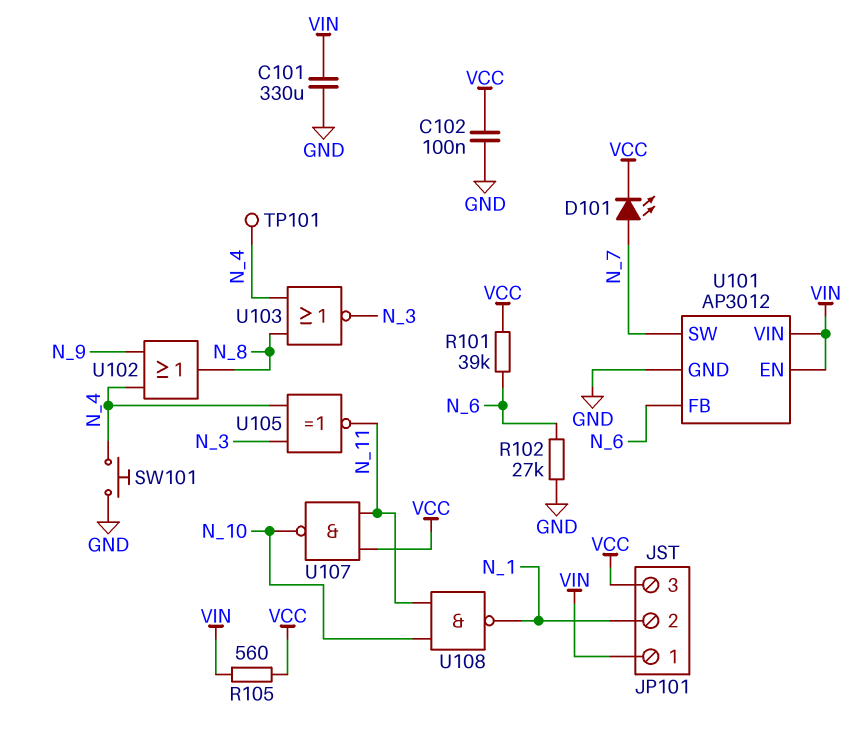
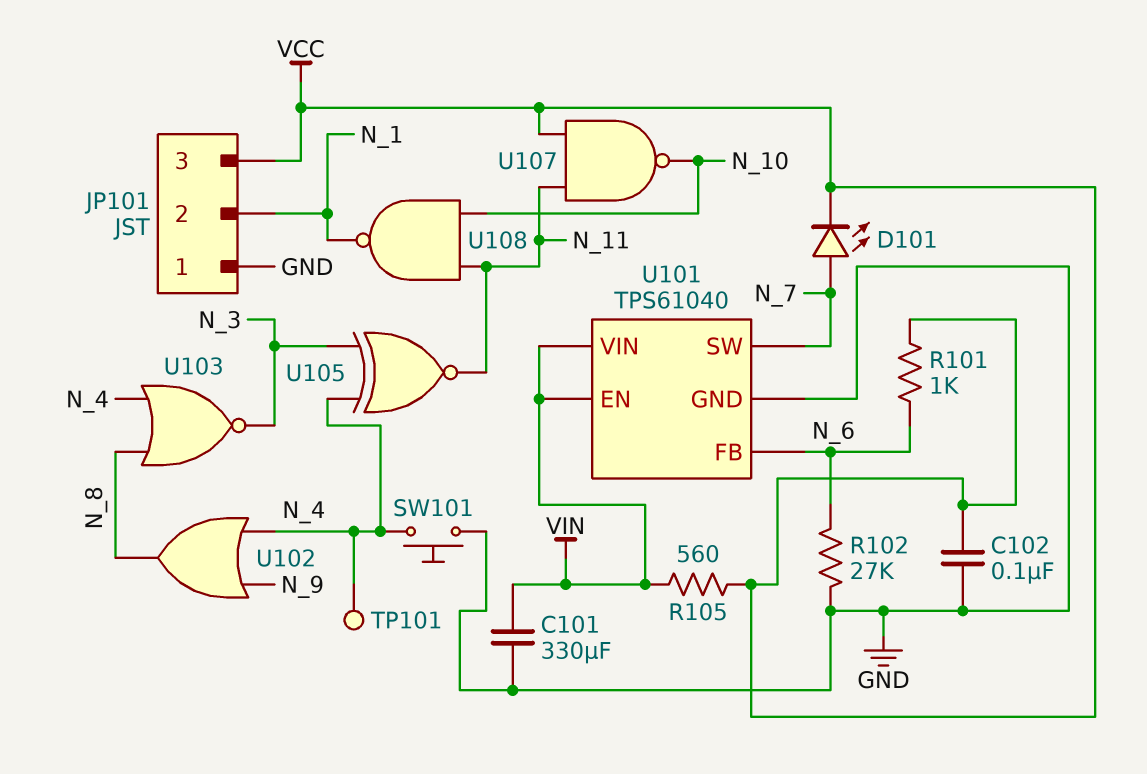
JP101 pin 1: VIN -> GND
R101: 39k (N_6, VCC) -> 1k (N_6, VCC)
U101: AP3012 -> TPS61040

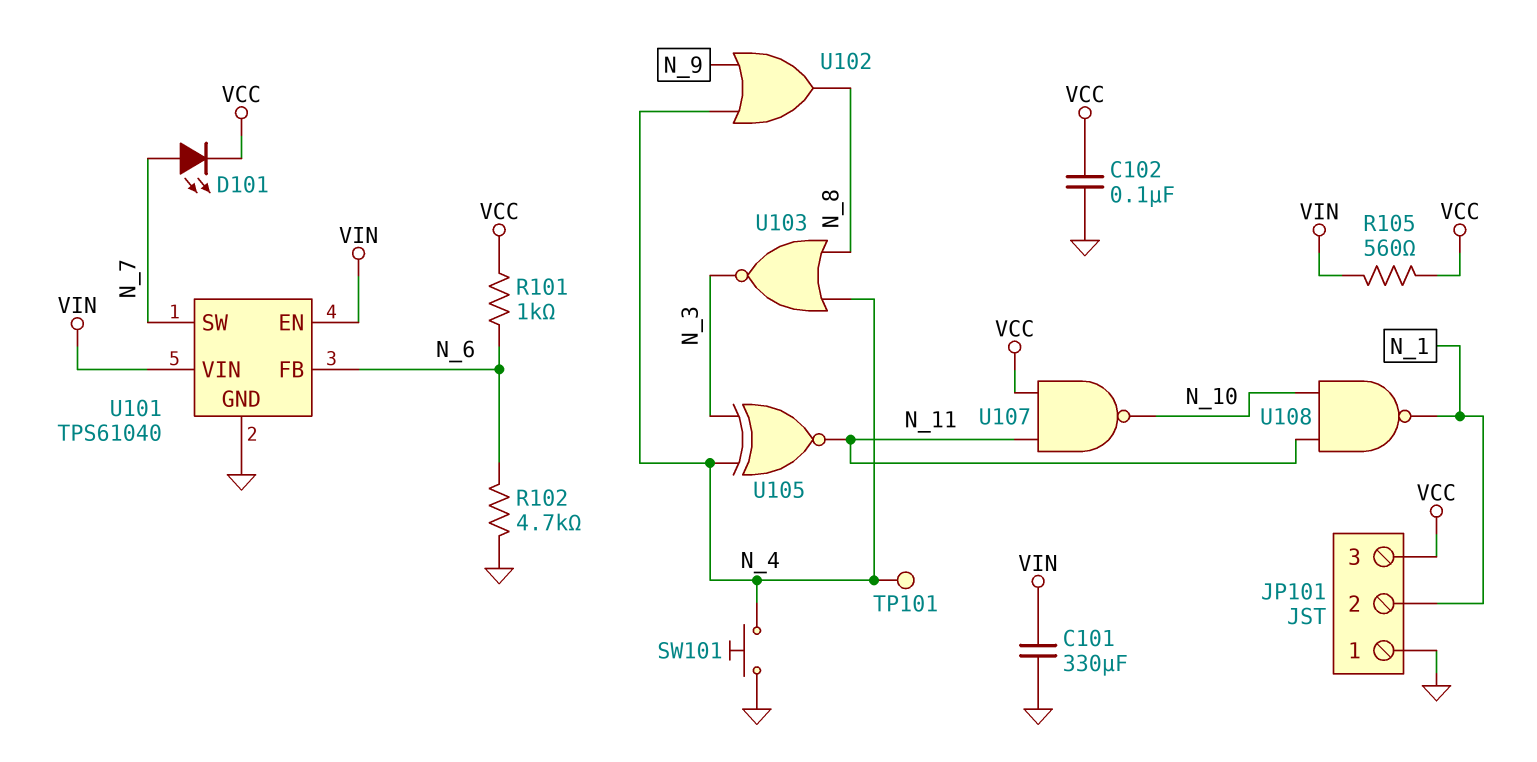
R102: 27k (GND, N_6) -> 4.7k (GND, N_6)

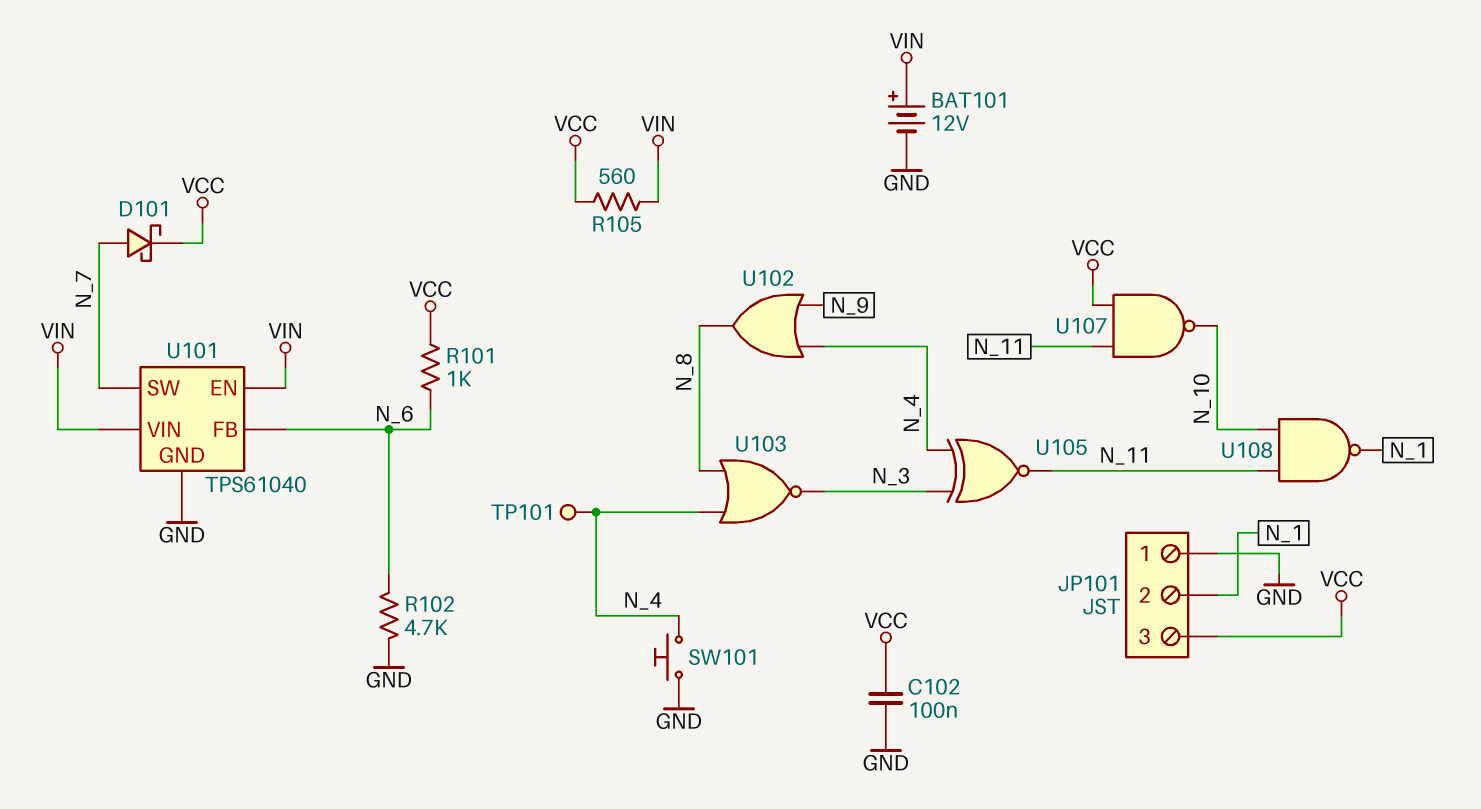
BAT101: none -> 12V (plus VIN, minus GND)
C101: 330uF (GND, VIN) -> none
D101: LED (A N_7, K VCC) -> schottky (A N_7, K VCC)

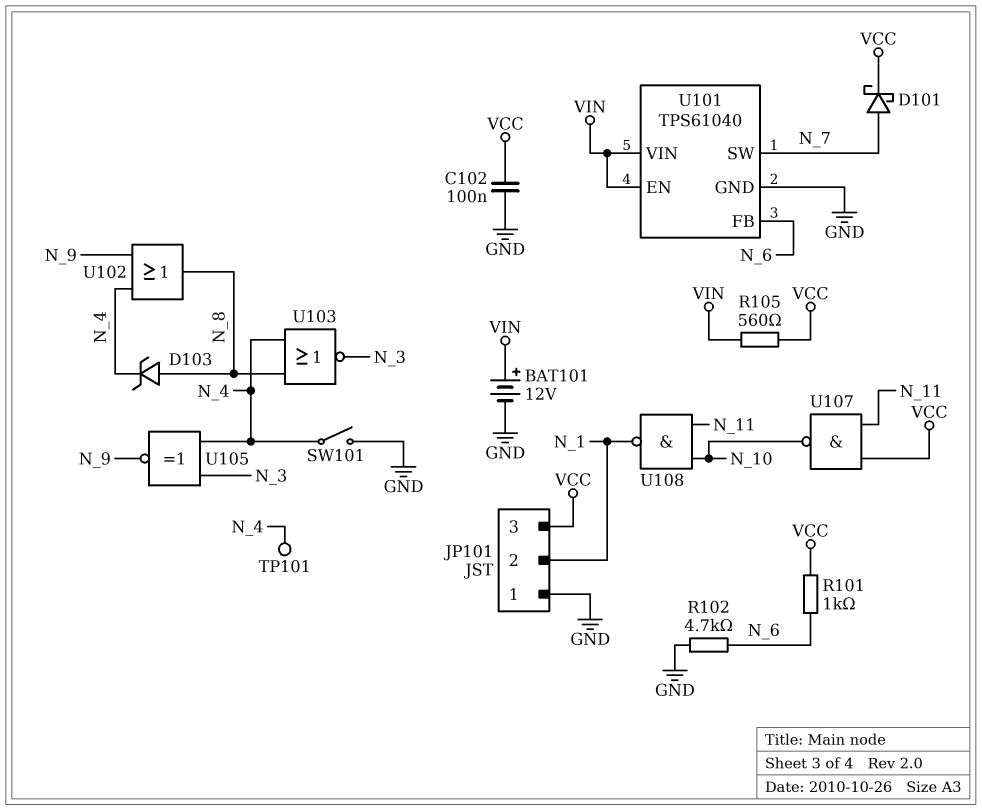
D103: none -> zener (A N_8, K N_4)
SW101: button (GND, N_4) -> switch (GND, N_4)
U105: XNOR (in N_3, in N_4, out N_11) -> XNOR (in N_3, in N_4, out N_9)

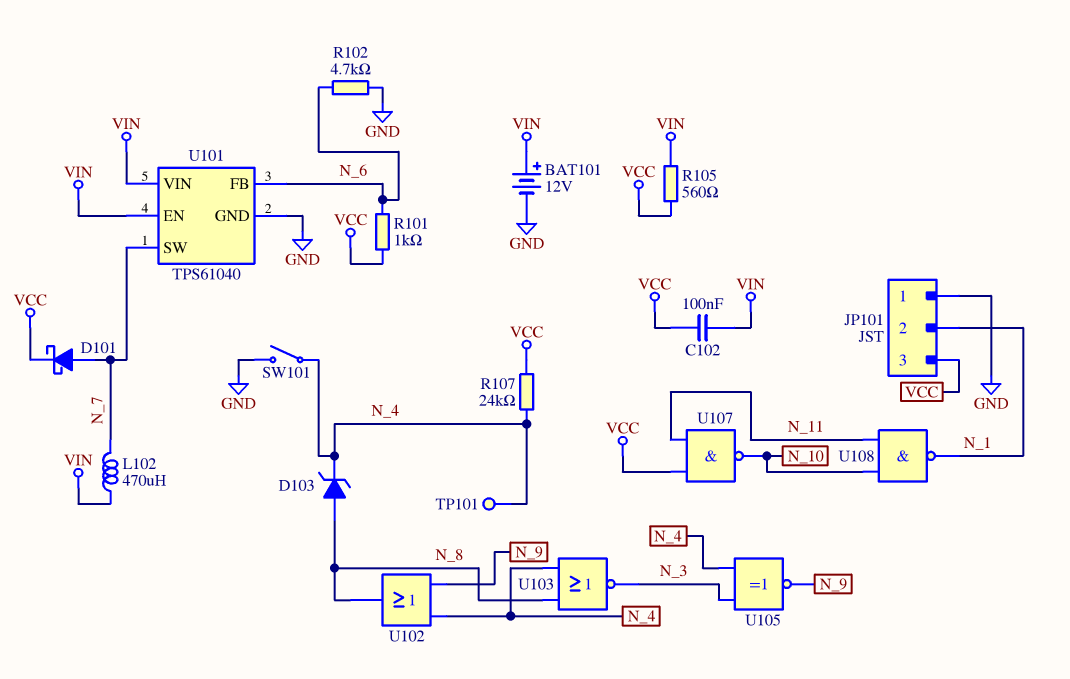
C102: 100nF (GND, VCC) -> 100nF (VCC, VIN)
L102: none -> 470uH (N_7, VIN)
R107: none -> 24k (N_4, VCC)

